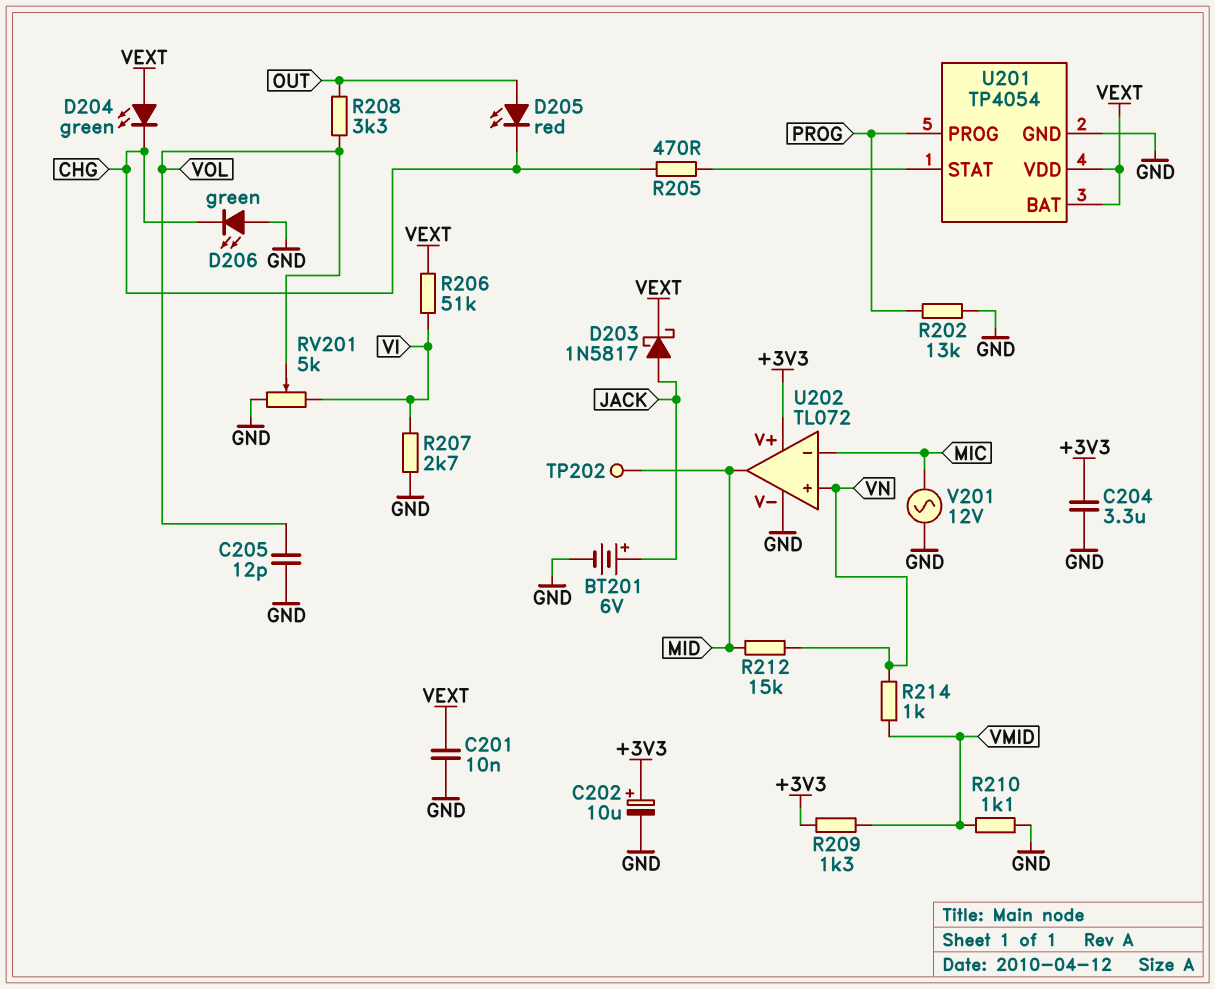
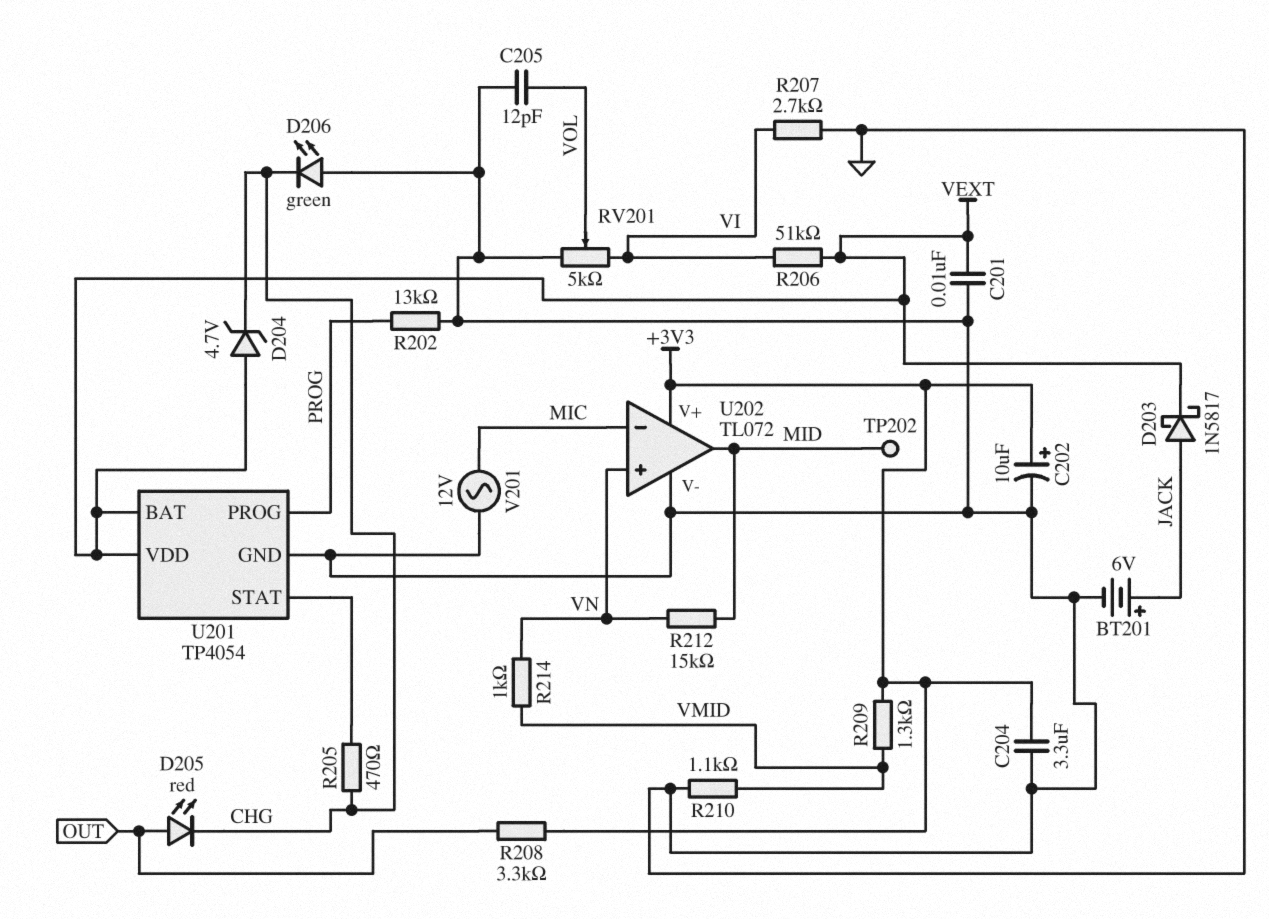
D204: LED green (A VEXT, K CHG) -> zener 4.7V (A VEXT, K CHG)
R208: 3.3k (OUT, VOL) -> 3.3k (+3V3, OUT)

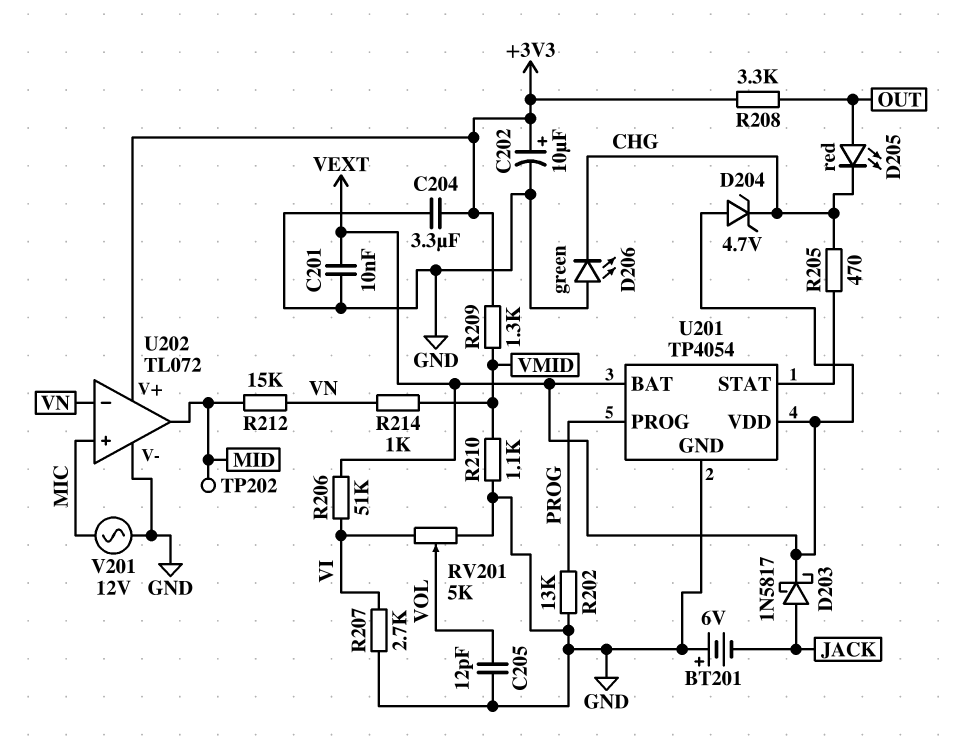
BT201: 6V (plus JACK, minus GND) -> 6V (plus GND, minus JACK)
U202 pin in+: VN -> MIC
U202 pin in-: MIC -> VN

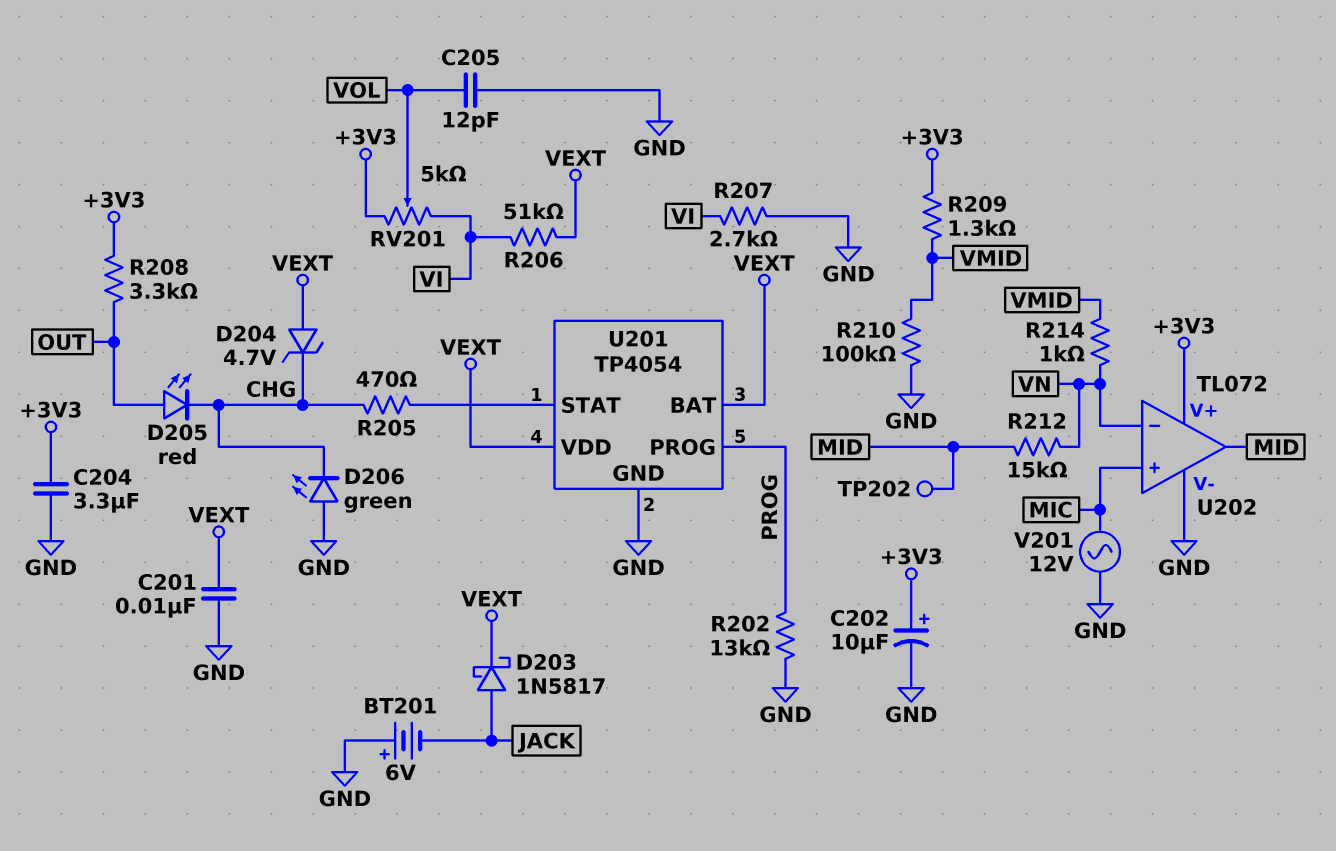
R210: 1.1k (GND, VMID) -> 100k (GND, VMID)
RV201: 5k (GND, VI, wiper VOL) -> 5k (+3V3, VI, wiper VOL)

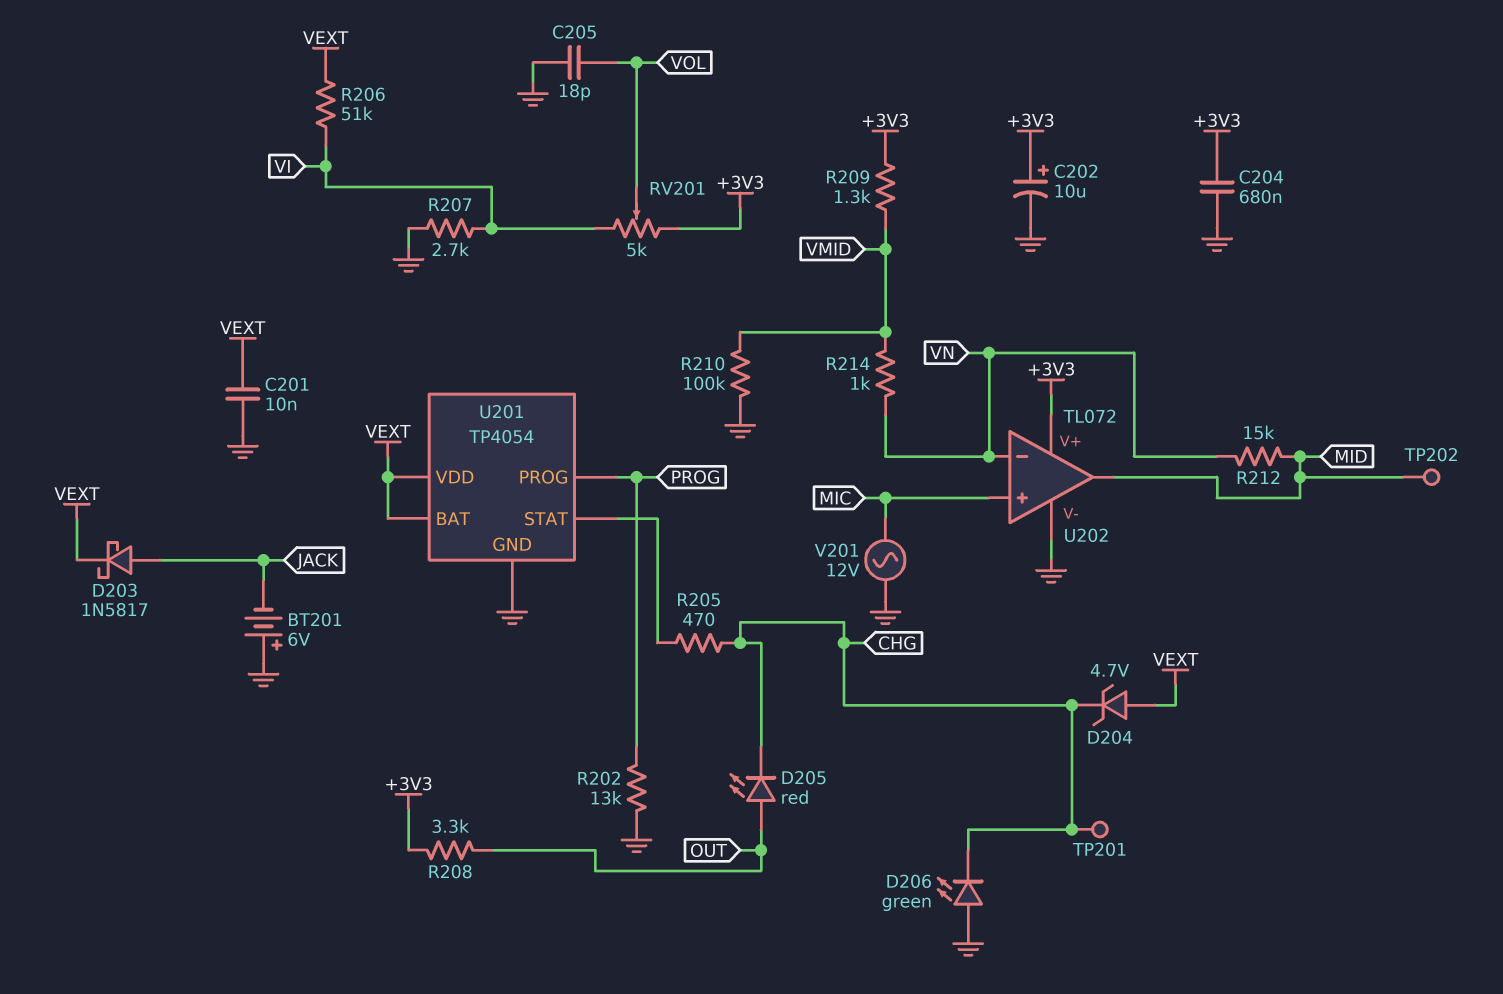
C204: 3.3uF (+3V3, GND) -> 680nF (+3V3, GND)
C205: 12pF (GND, VOL) -> 18pF (GND, VOL)
TP201: none -> test point (CHG)

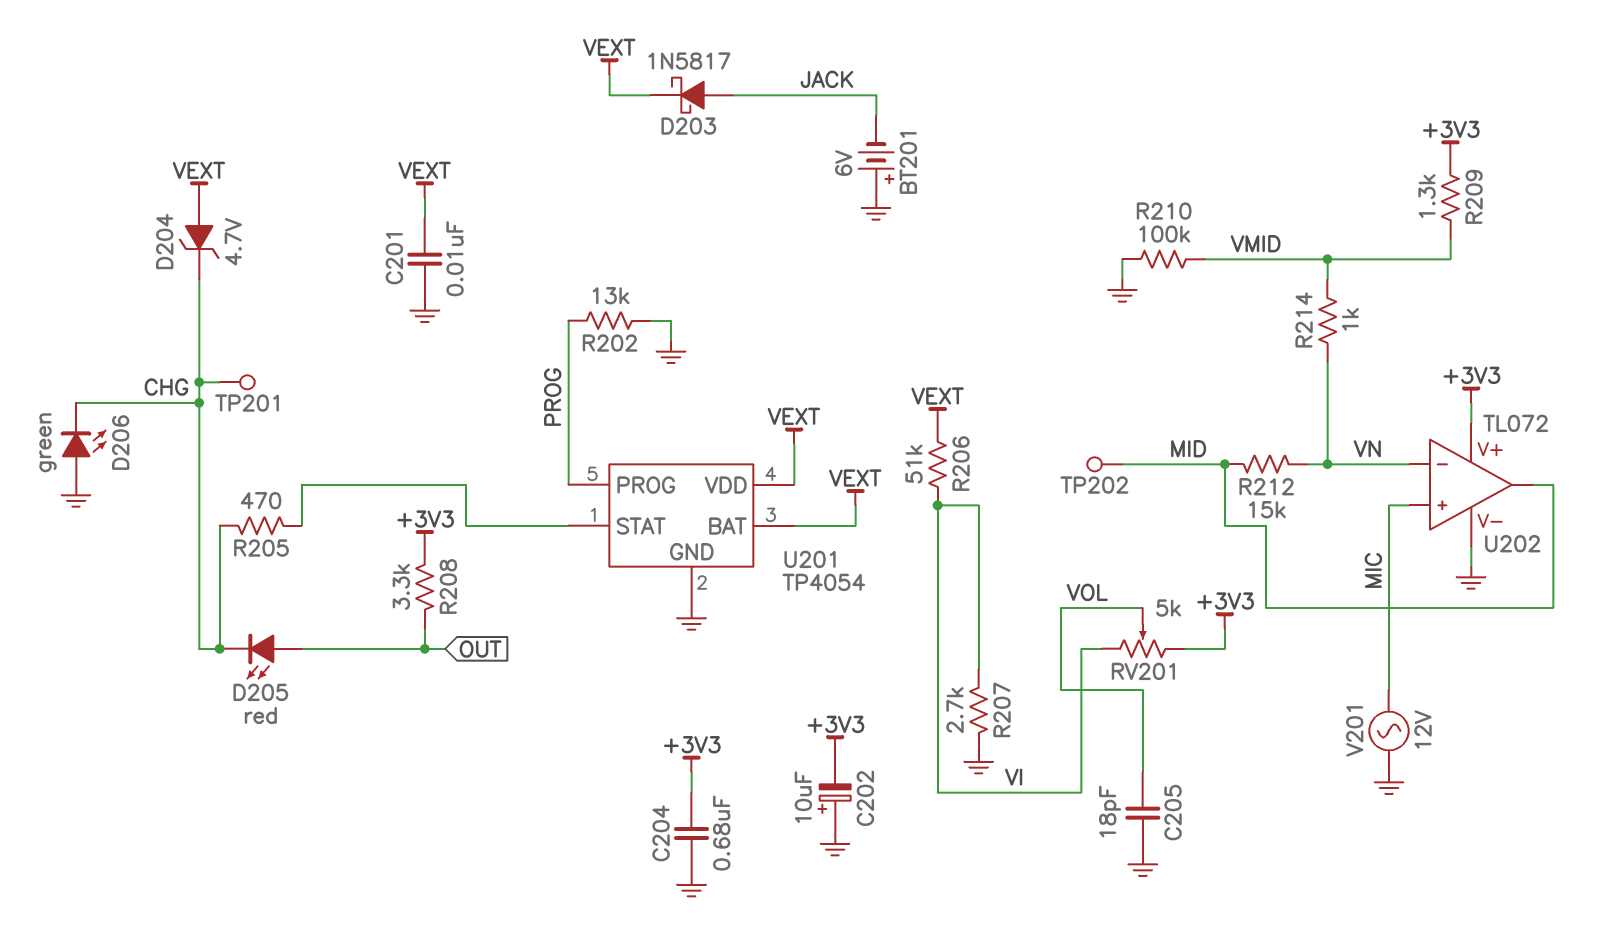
C202: 10uF (plus +3V3, minus GND) -> 10uF (plus GND, minus +3V3)

